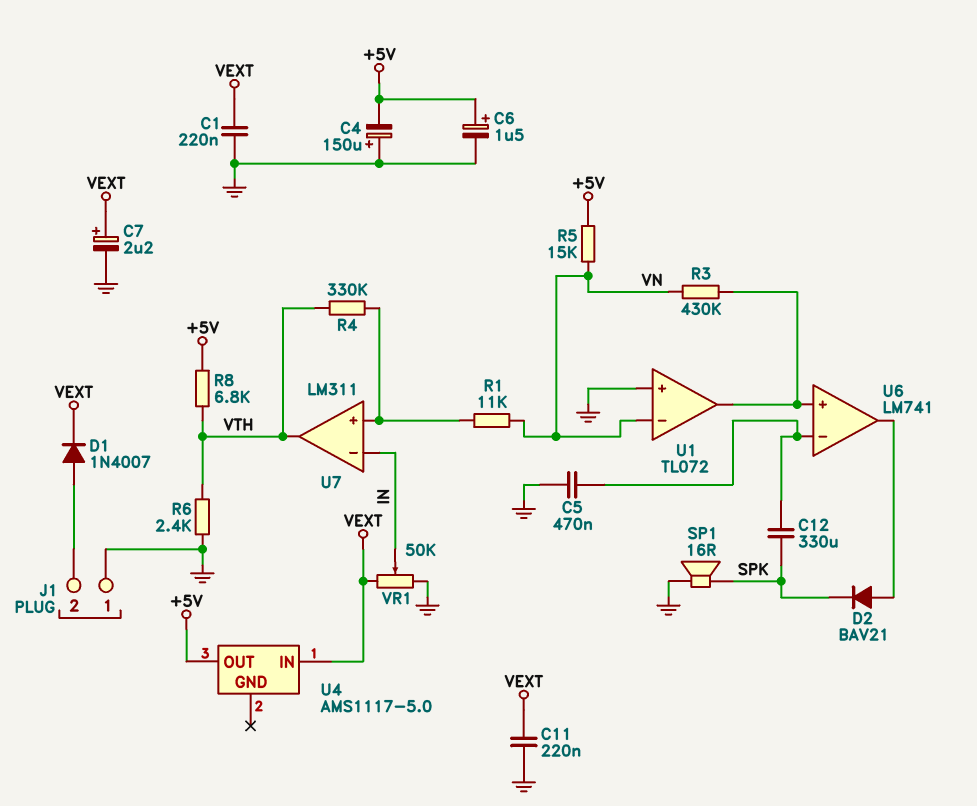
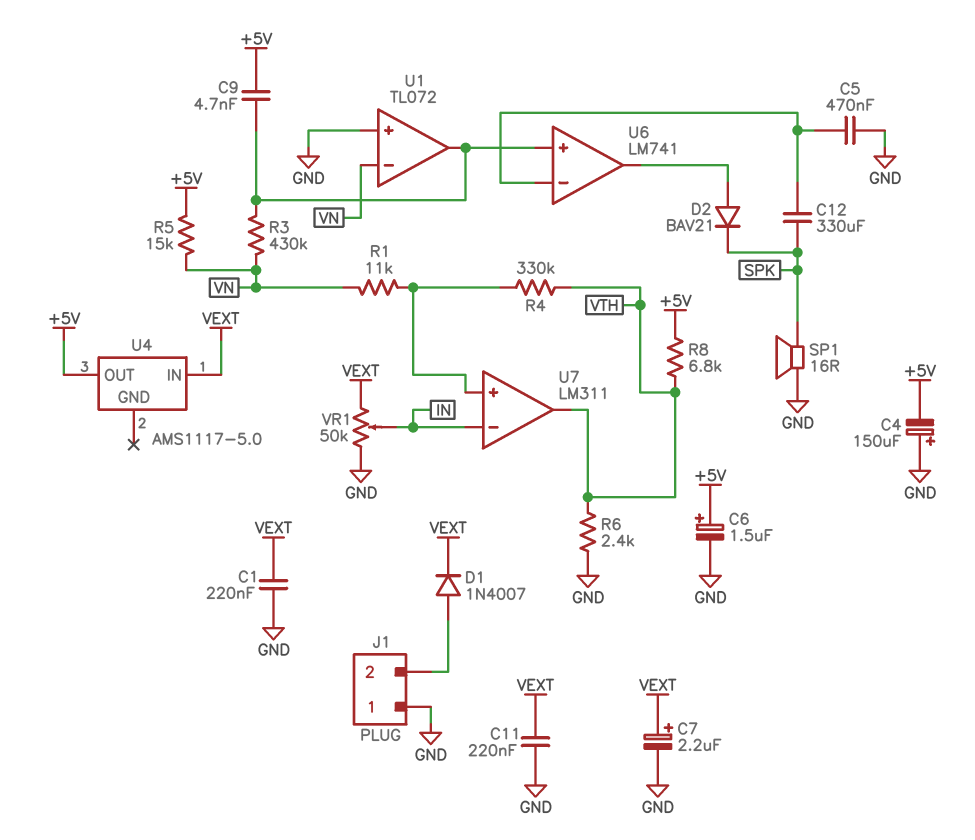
C9: none -> 4.7nF (+5V, U1/out)

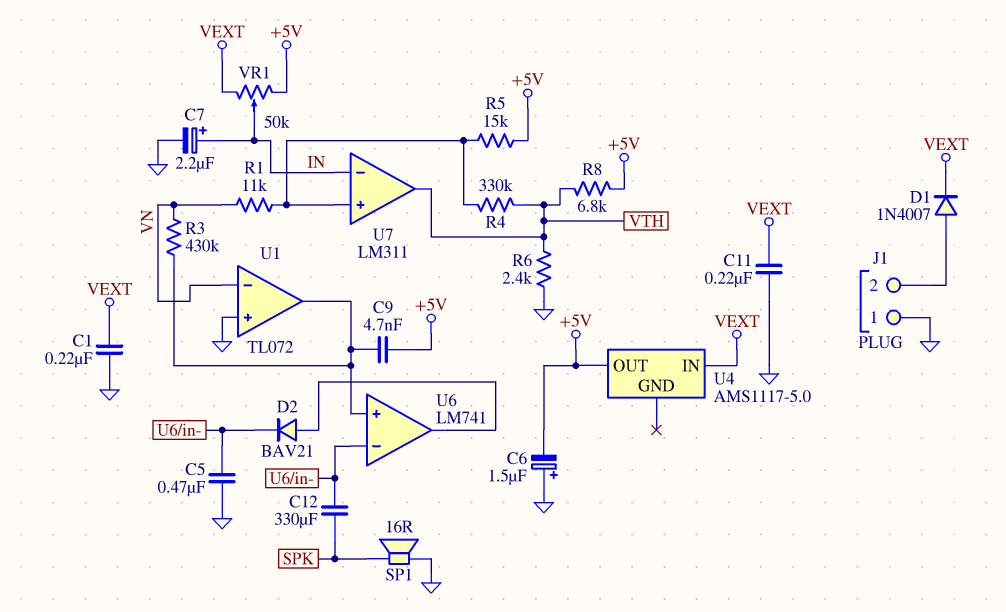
C4: 150uF (plus GND, minus +5V) -> none
C6: 1.5uF (plus +5V, minus GND) -> 1.5uF (plus GND, minus +5V)
C7: 2.2uF (plus VEXT, minus GND) -> 2.2uF (plus IN, minus GND)
D2: diode BAV21 (A U6/out, K SPK) -> diode BAV21 (A U6/out, K U6/in-)
R5: 15k (+5V, VN) -> 15k (+5V, U7/in+)
VR1: 50k (GND, VEXT, wiper IN) -> 50k (+5V, VEXT, wiper IN)

